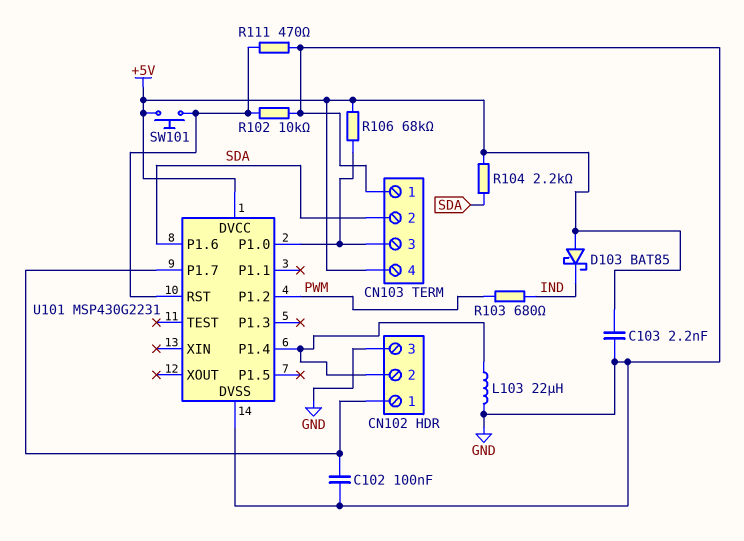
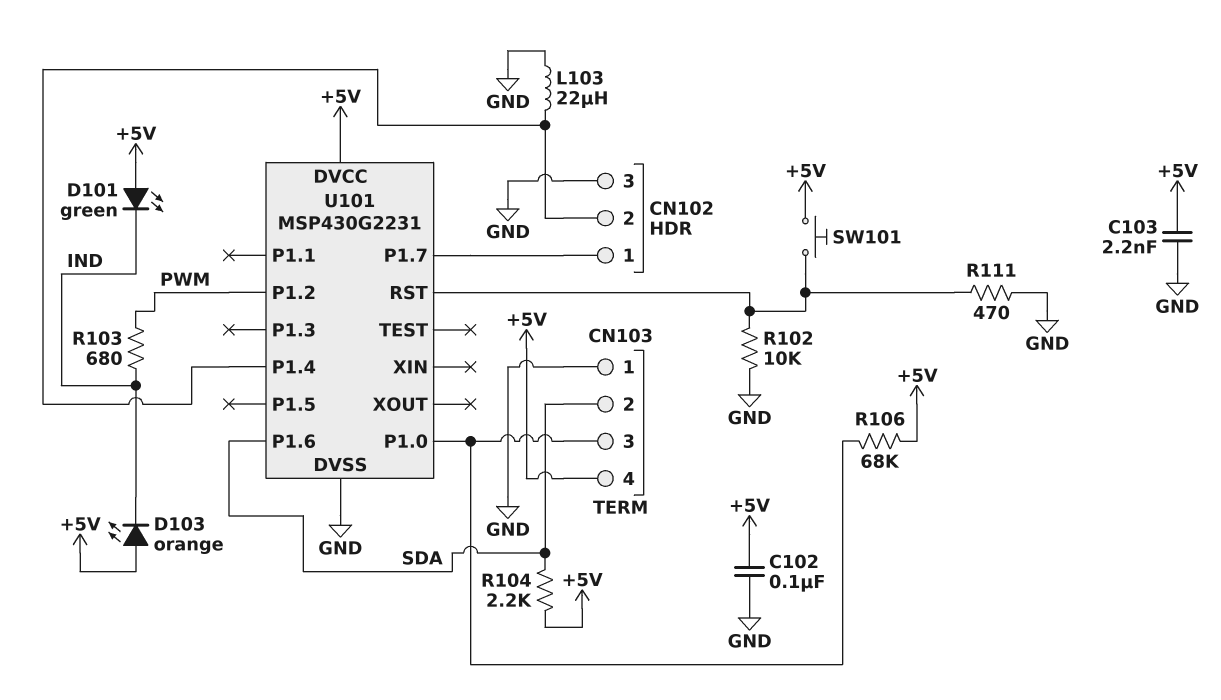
C102: 100nF (CN102/1, GND) -> 100nF (+5V, GND)
D101: none -> LED green (A +5V, K IND)
D103: schottky BAT85 (A +5V, K IND) -> LED orange (A +5V, K IND)

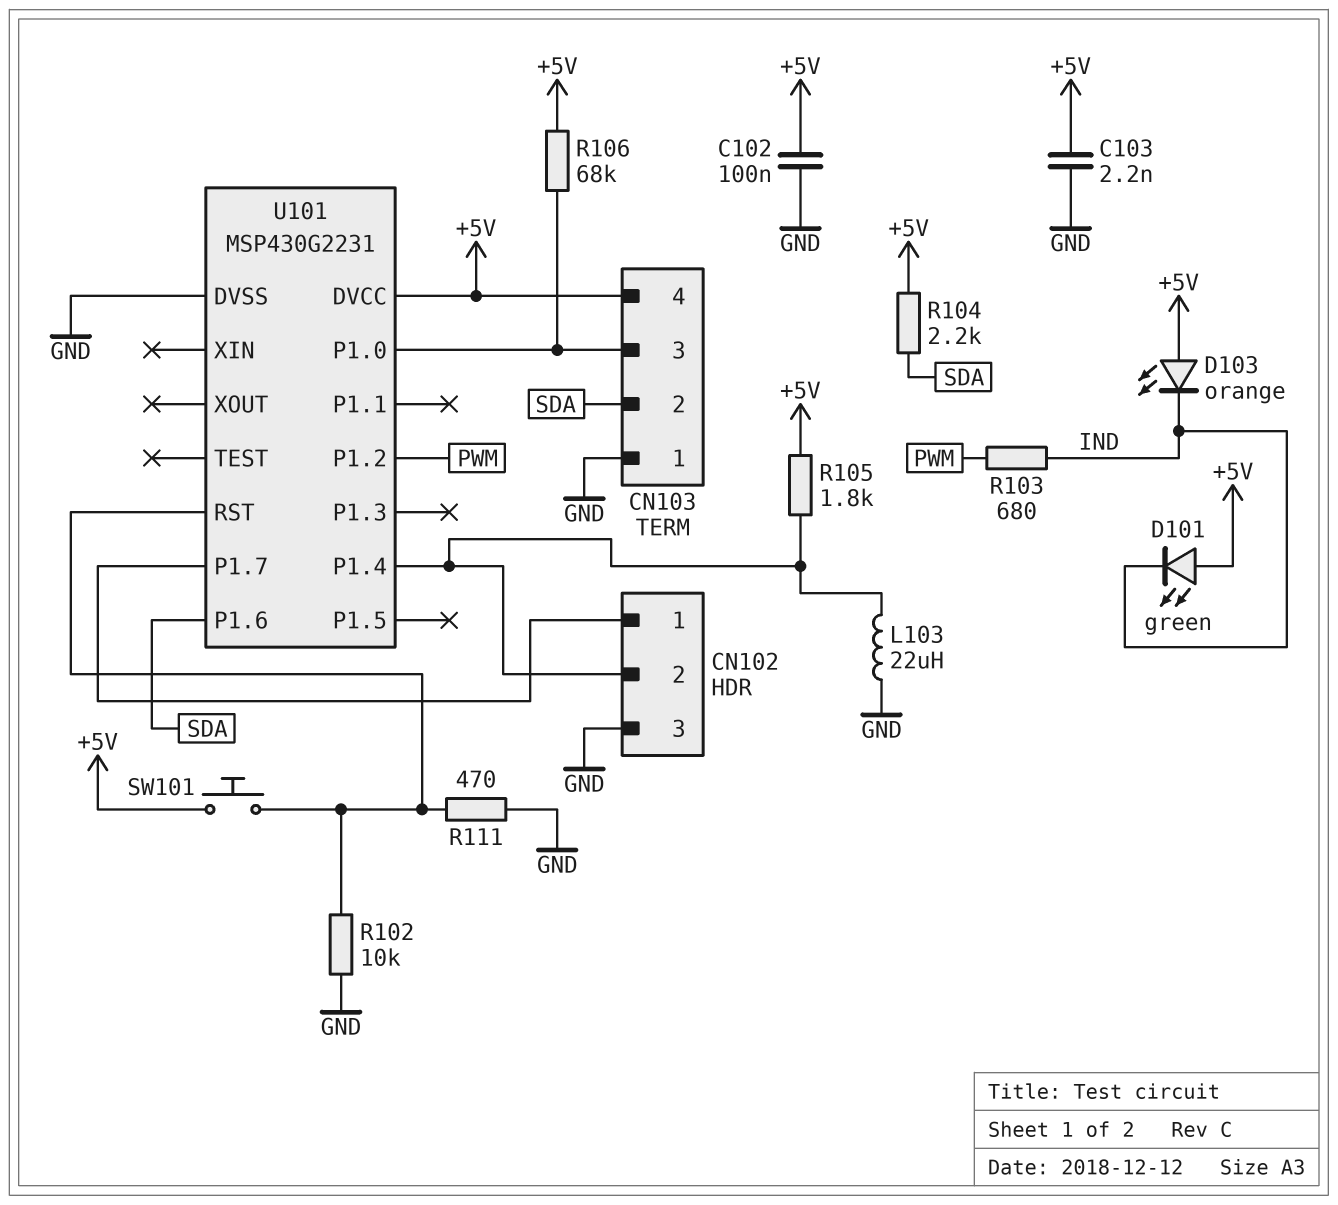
R105: none -> 1.8k (+5V, CN102/2)

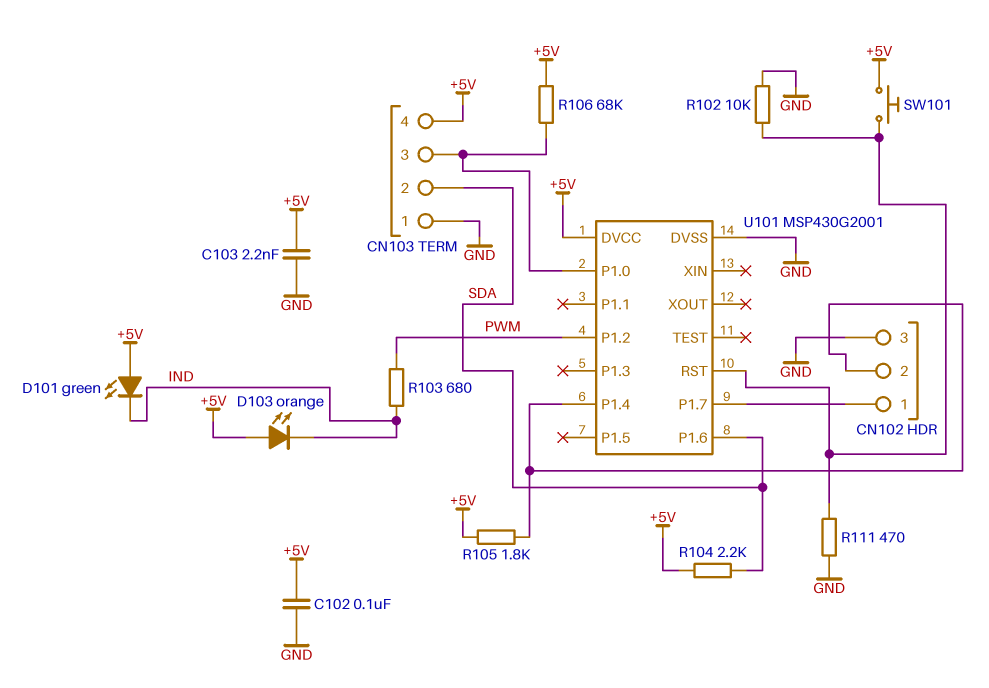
L103: 22uH (CN102/2, GND) -> none
U101: MSP430G2231 -> MSP430G2001

